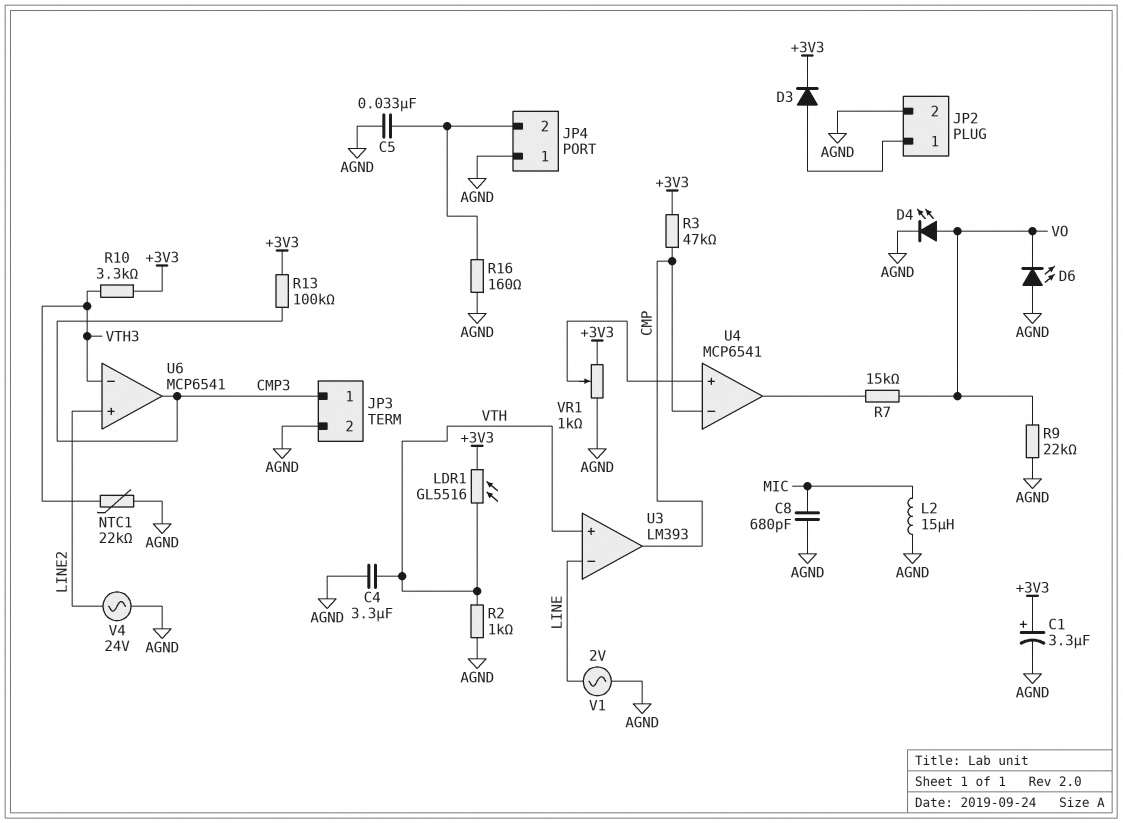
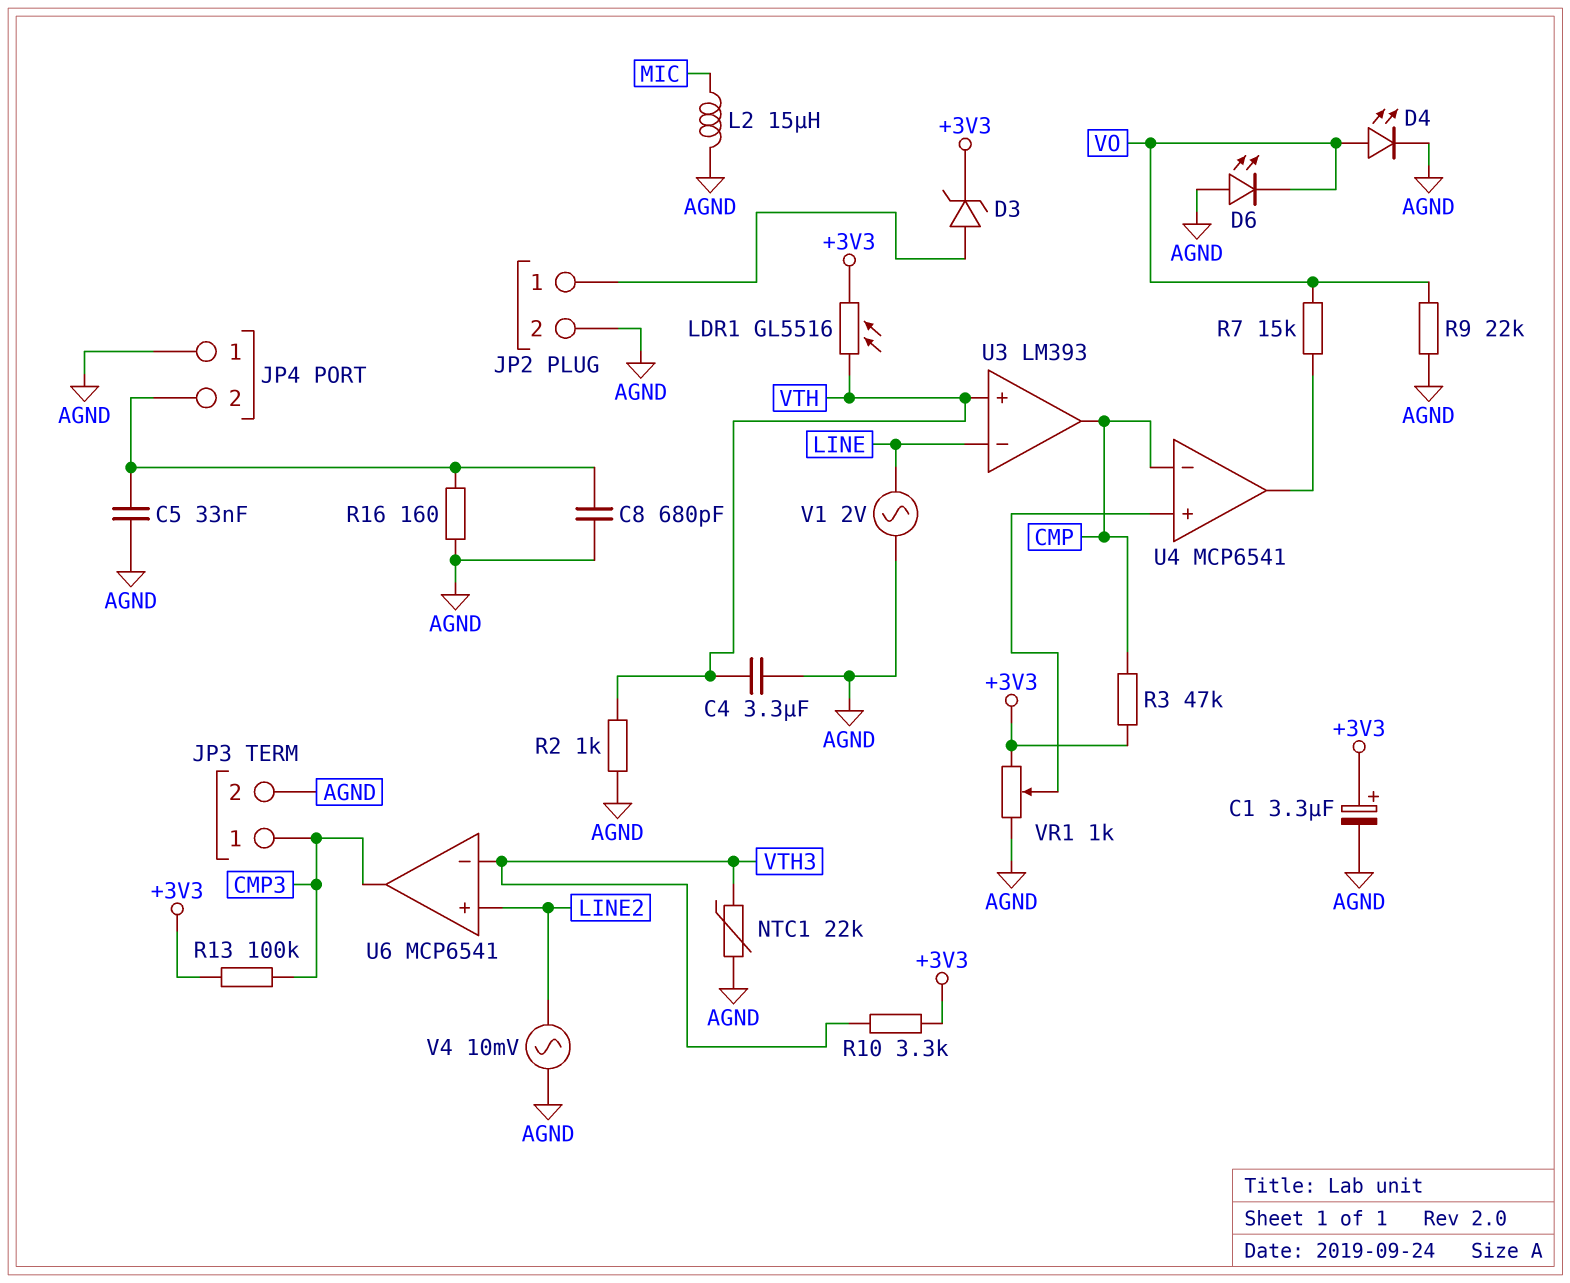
C8: 680pF (AGND, MIC) -> 680pF (AGND, JP4/2)
D3: diode (A JP2/1, K +3V3) -> zener (A JP2/1, K +3V3)
V4: AC 24V (AGND, LINE2) -> AC 10mV (AGND, LINE2)

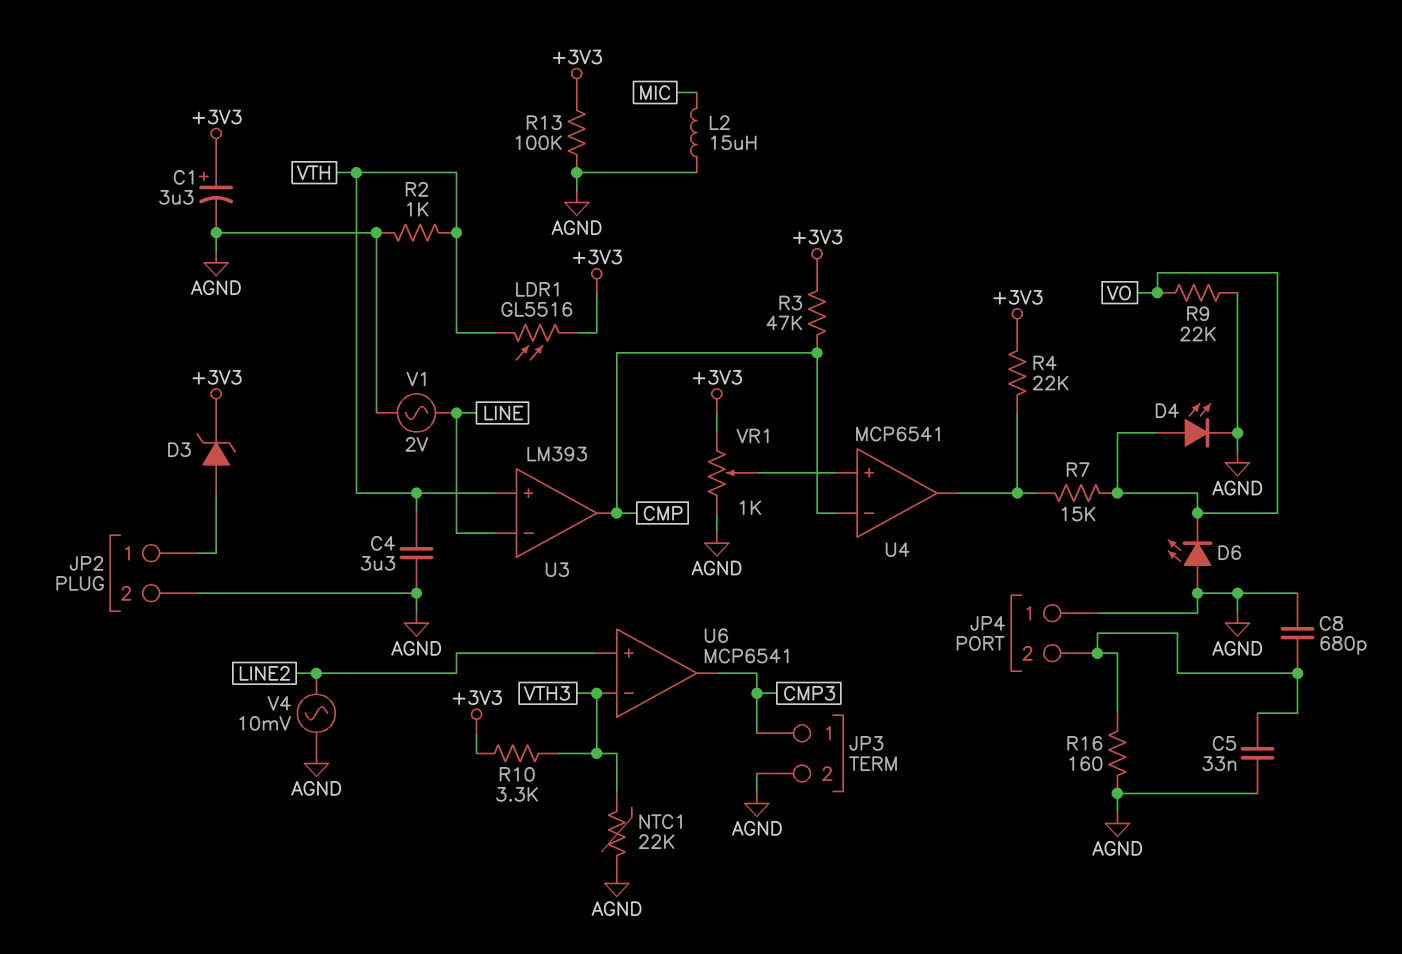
R4: none -> 22k (+3V3, U4/out)
R13: 100k (+3V3, CMP3) -> 100k (+3V3, AGND)

